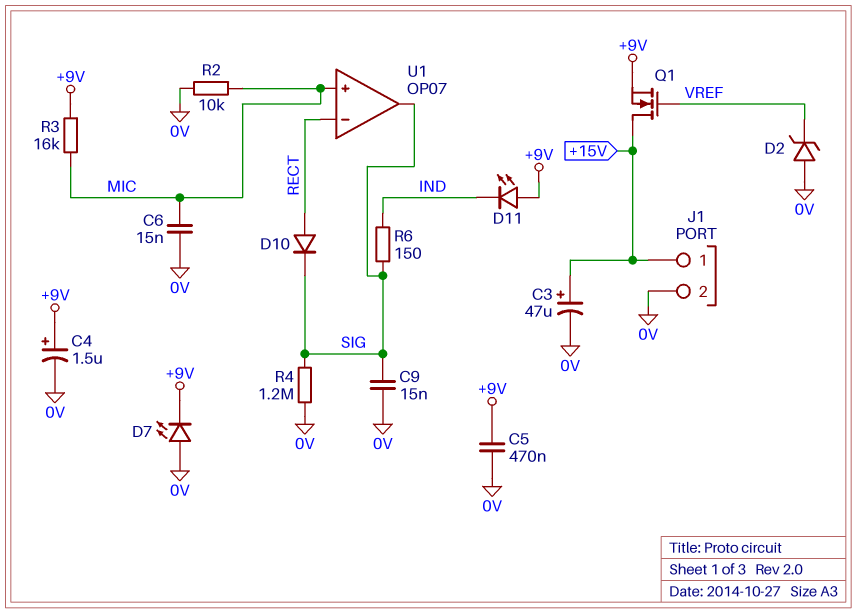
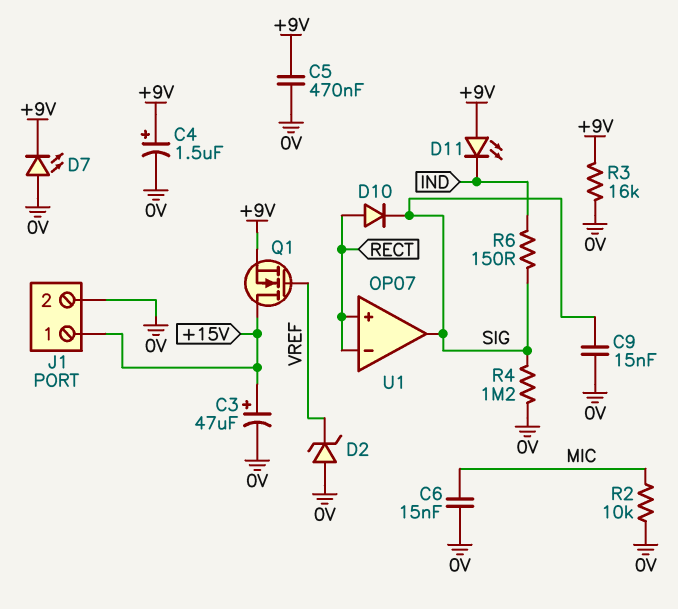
R3: 16k (+9V, MIC) -> 16k (+9V, 0V)
U1 pin in+: MIC -> RECT

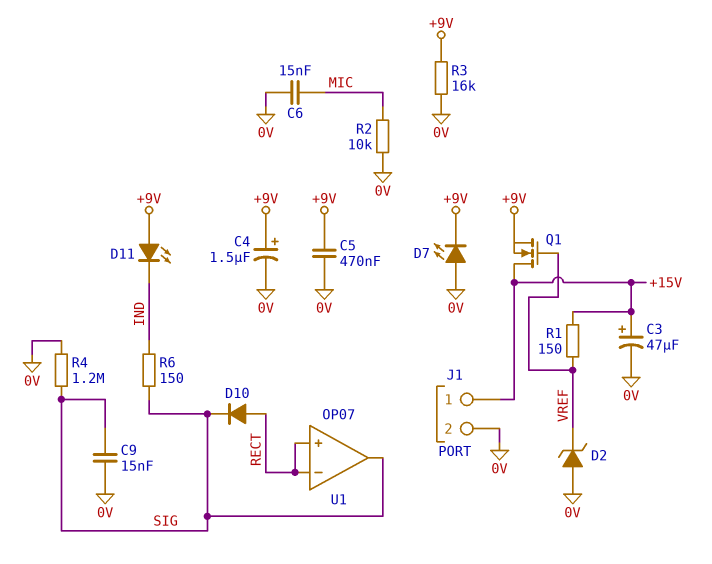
R1: none -> 150 (+15V, VREF)

